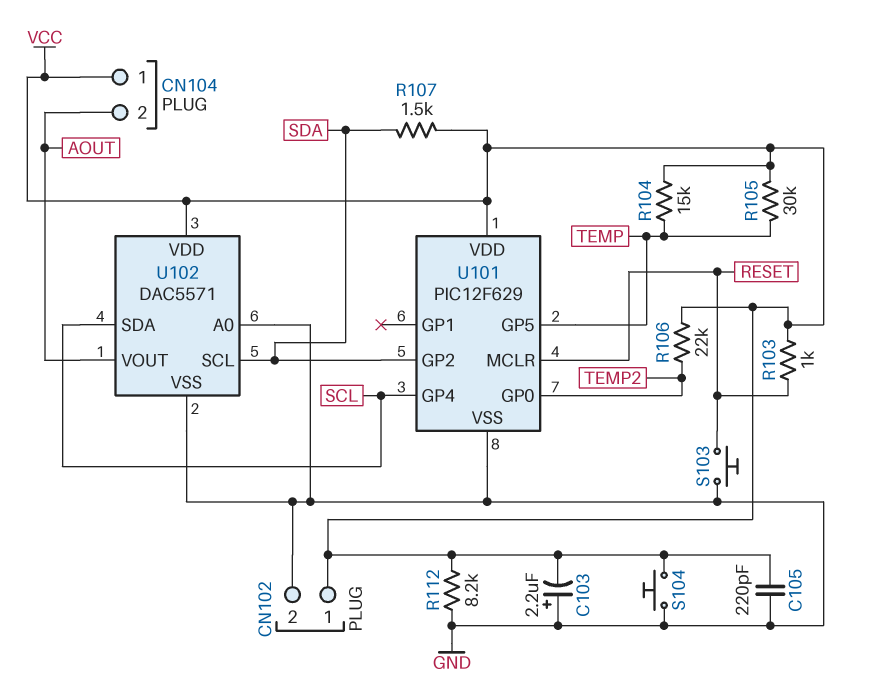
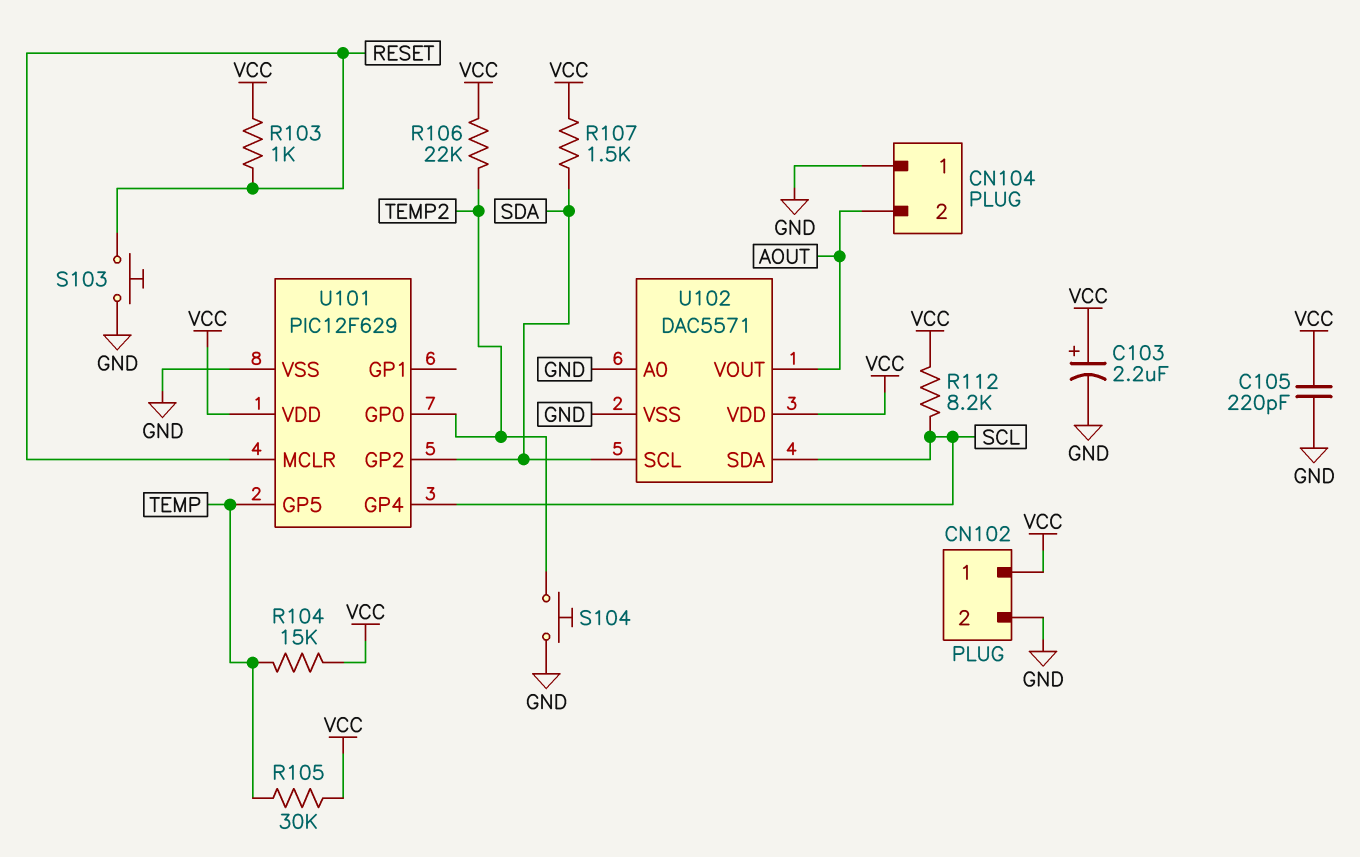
C103: 2.2uF (plus GND, minus VCC) -> 2.2uF (plus VCC, minus GND)
CN104 pin 1: VCC -> GND
R112: 8.2k (GND, VCC) -> 8.2k (SCL, VCC)
S104: button (GND, VCC) -> button (GND, TEMP2)

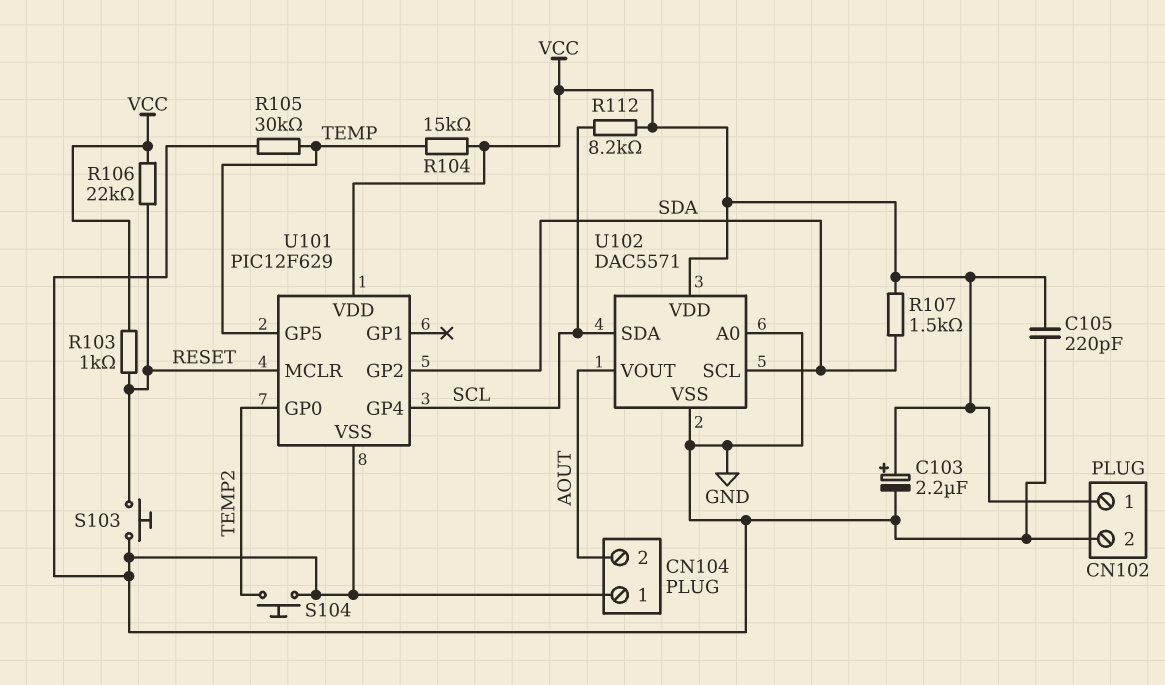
R105: 30k (TEMP, VCC) -> 30k (GND, TEMP)
R106: 22k (TEMP2, VCC) -> 22k (RESET, VCC)

